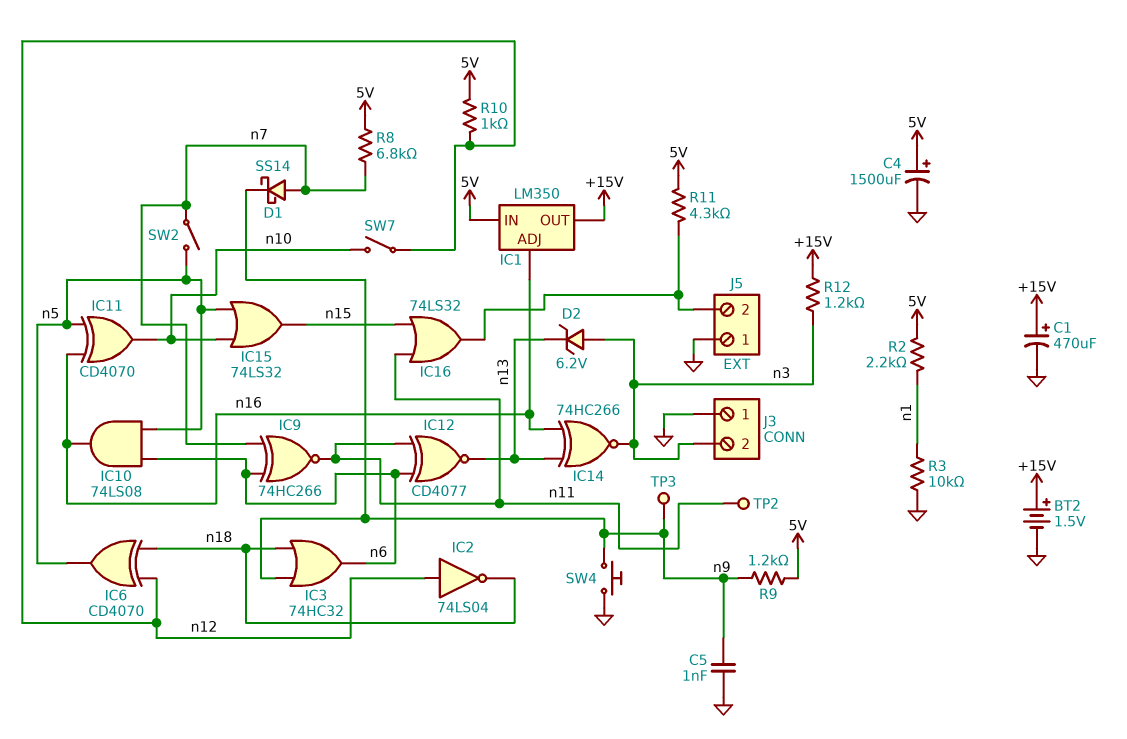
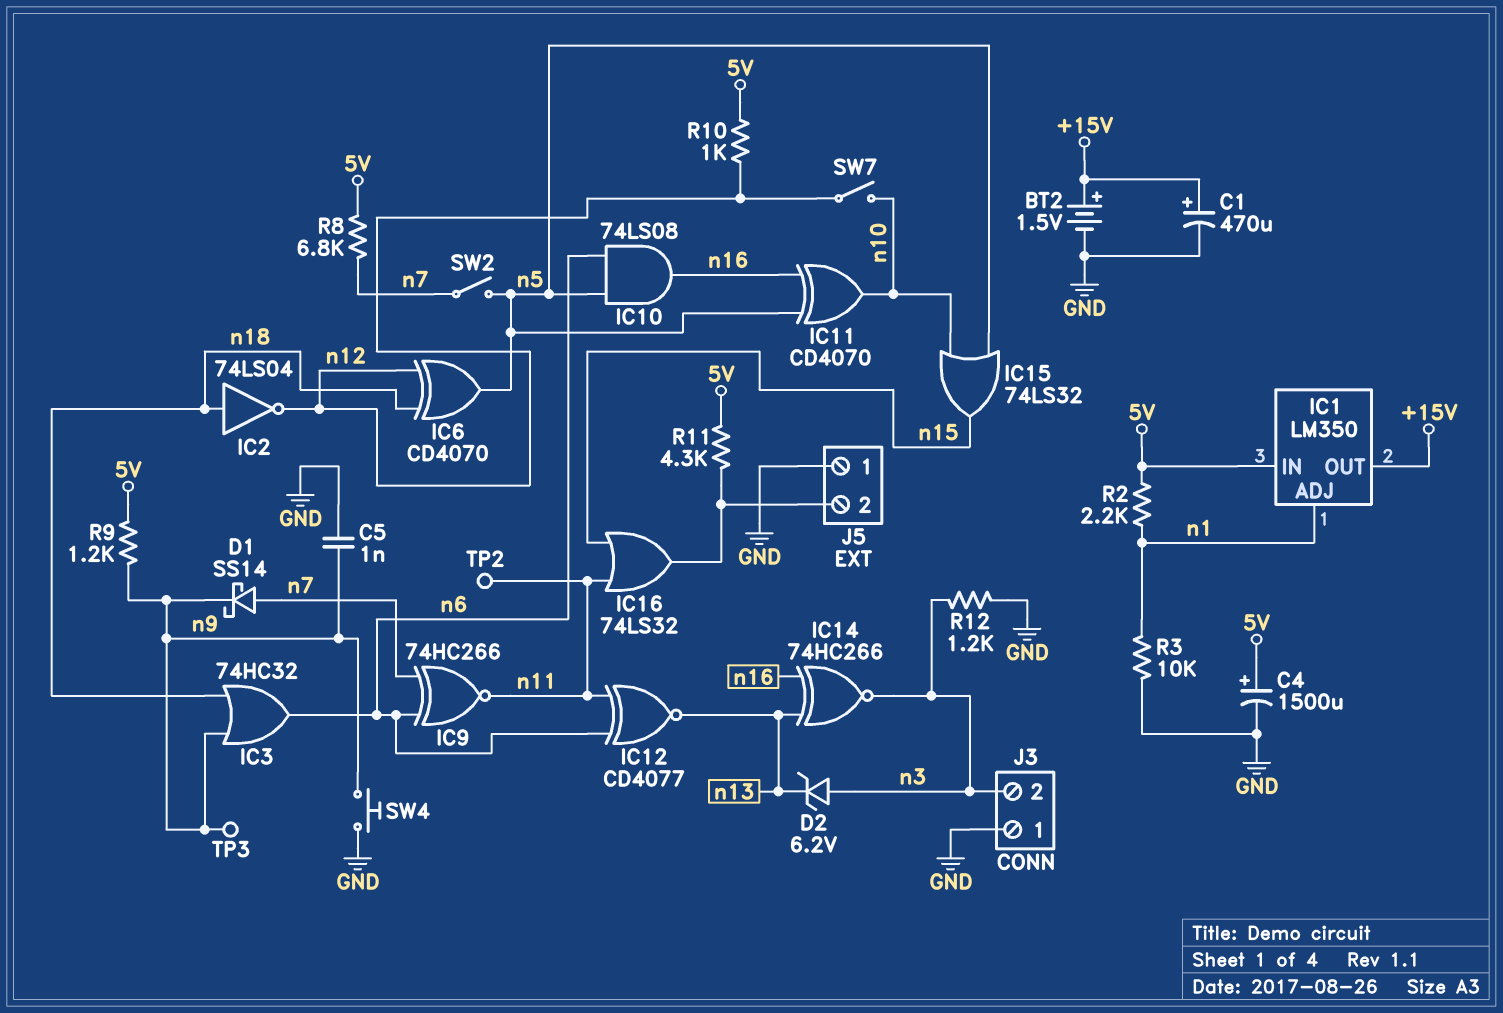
IC1 pin ADJ: n16 -> n1
IC2: NOT 74LS04 (in n12, out n18) -> NOT 74LS04 (in n18, out n12)
R12: 1.2k (+15V, n3) -> 1.2k (GND, n3)

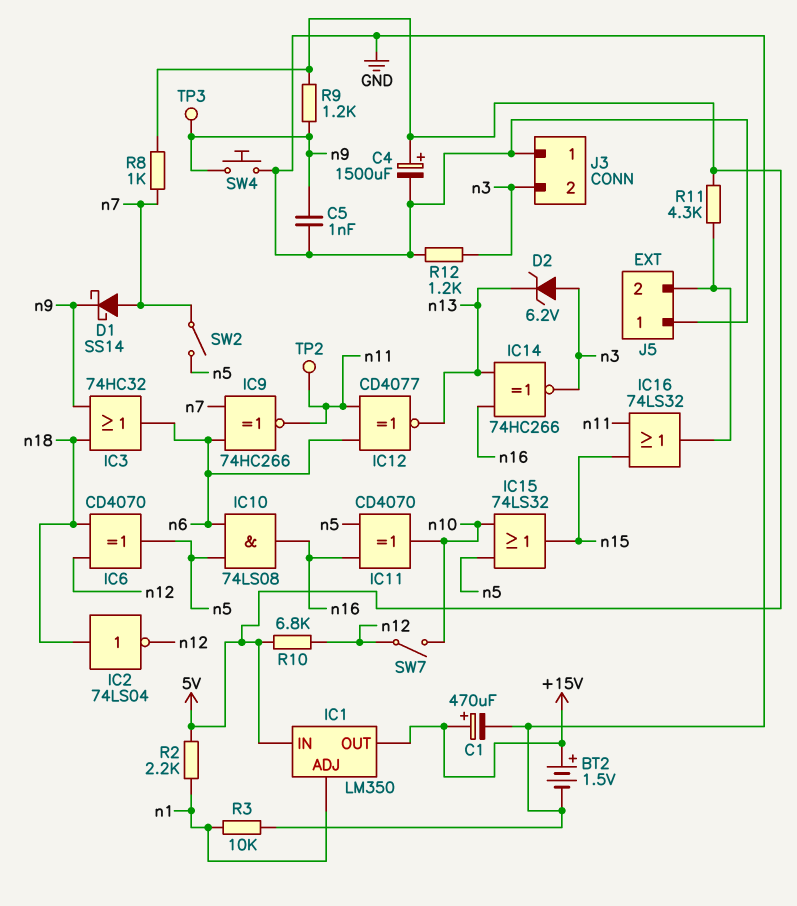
R8: 6.8k (5V, n7) -> 1k (5V, n7)
R10: 1k (5V, n12) -> 6.8k (5V, n12)

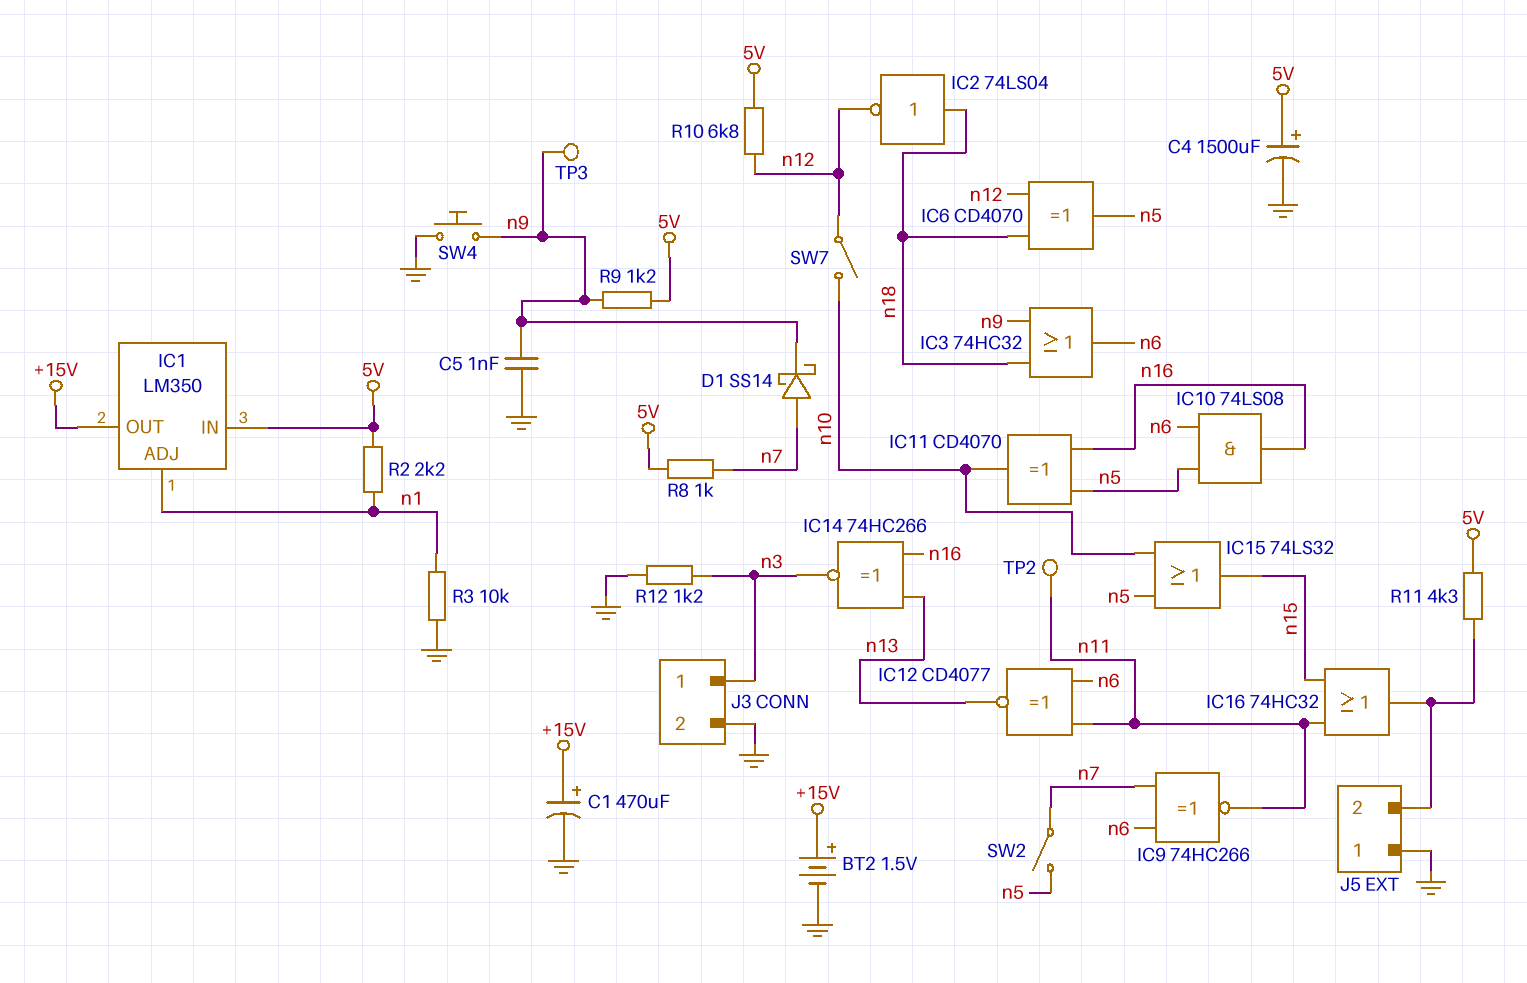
D2: zener 6.2V (A n3, K n13) -> none
IC16: OR 74LS32 (in n11, in n15, out J5/2) -> OR 74HC32 (in n11, in n15, out J5/2)
J3 pin 1: GND -> n3
J3 pin 2: n3 -> GND

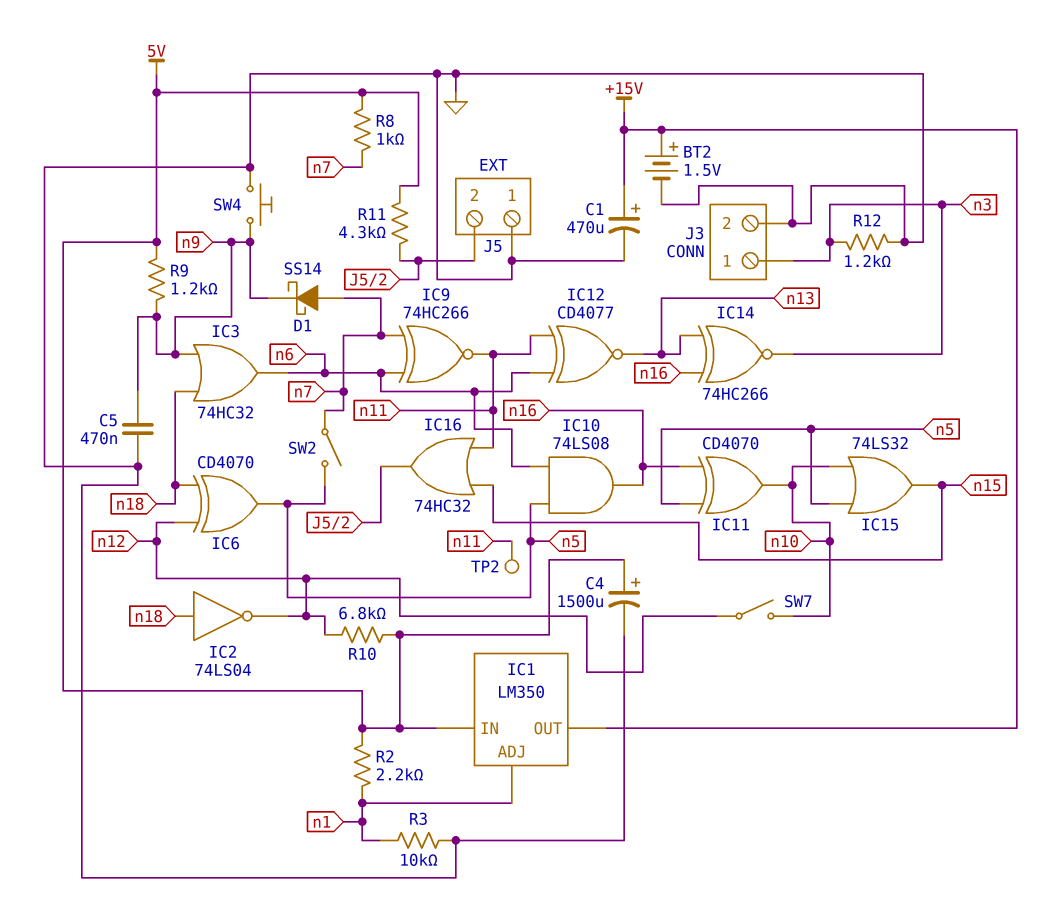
C5: 1nF (GND, n9) -> 470nF (GND, n9)
TP3: test point (n9) -> none

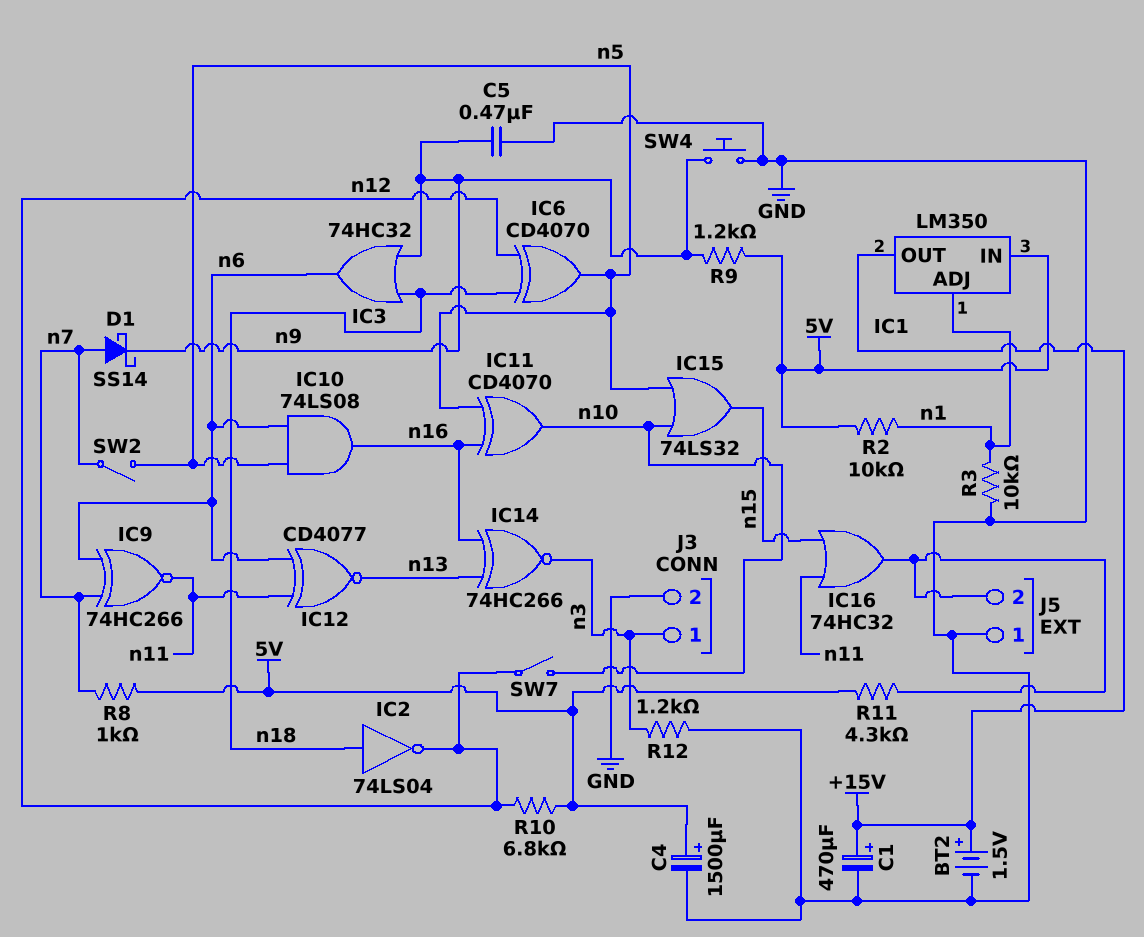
R2: 2.2k (5V, n1) -> 10k (5V, n1)
TP2: test point (n11) -> none

